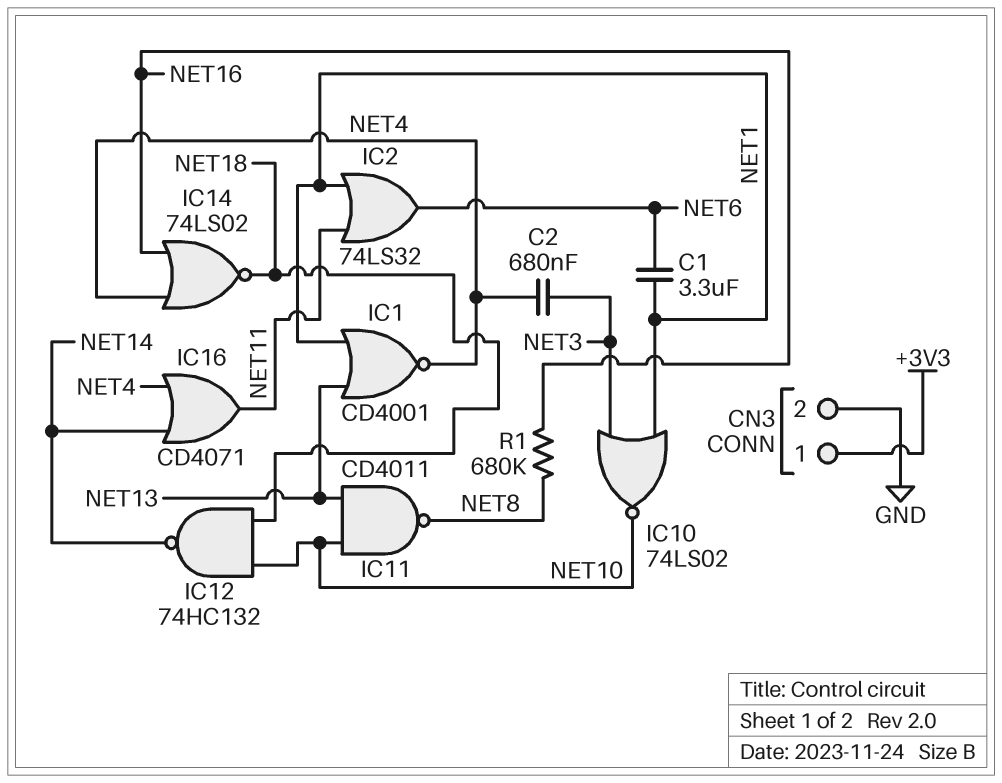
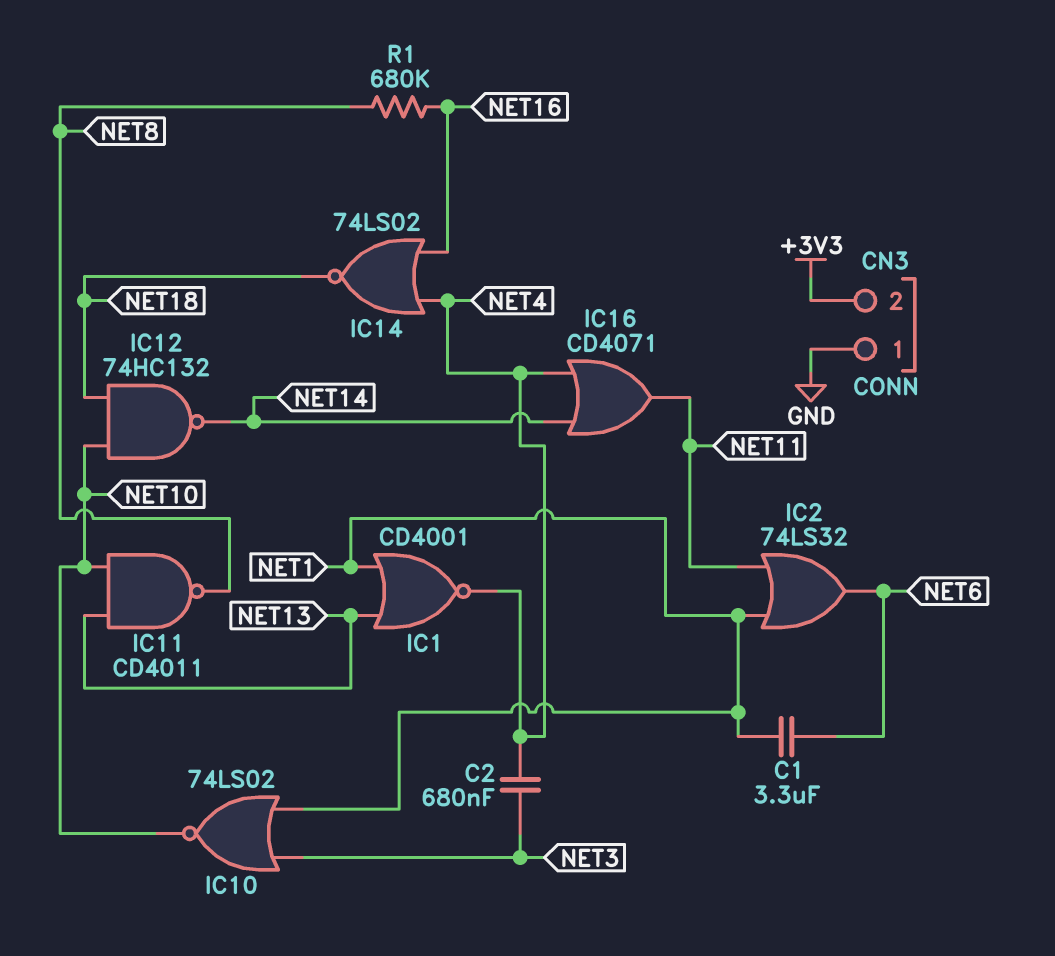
CN3 pin 1: +3V3 -> GND
CN3 pin 2: GND -> +3V3

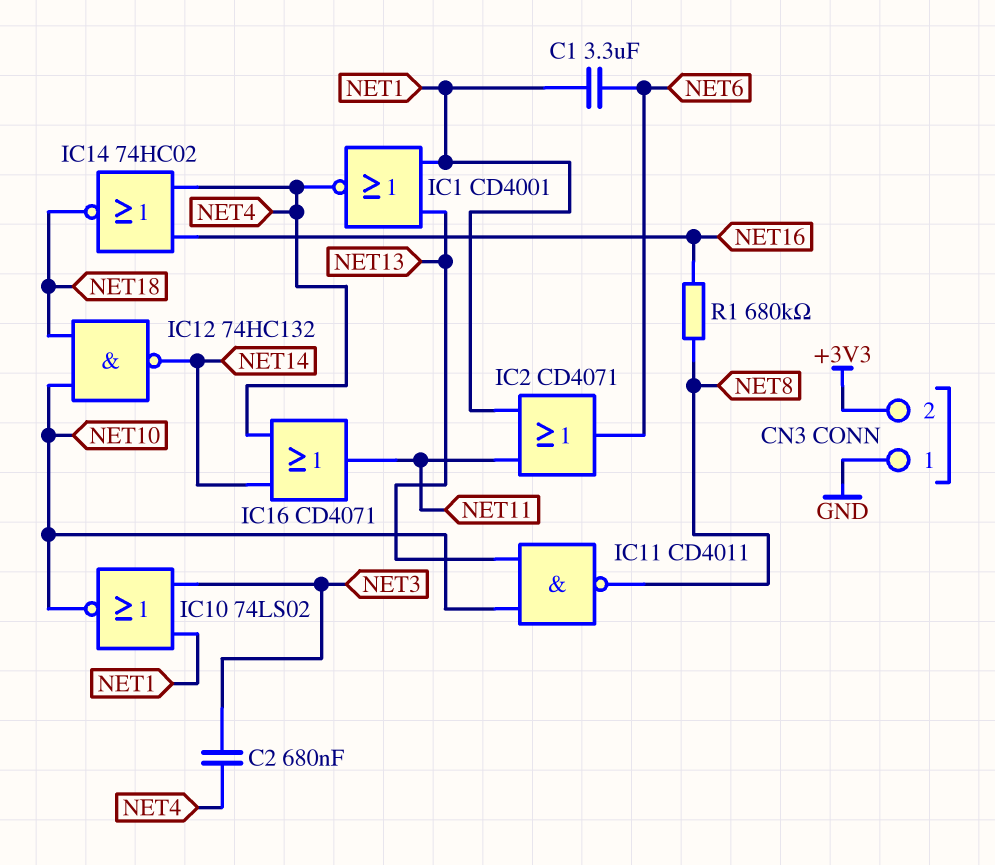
IC2: OR 74LS32 (in NET1, in NET11, out NET6) -> OR CD4071 (in NET1, in NET11, out NET6)
IC14: NOR 74LS02 (in NET4, in NET16, out NET18) -> NOR 74HC02 (in NET4, in NET16, out NET18)

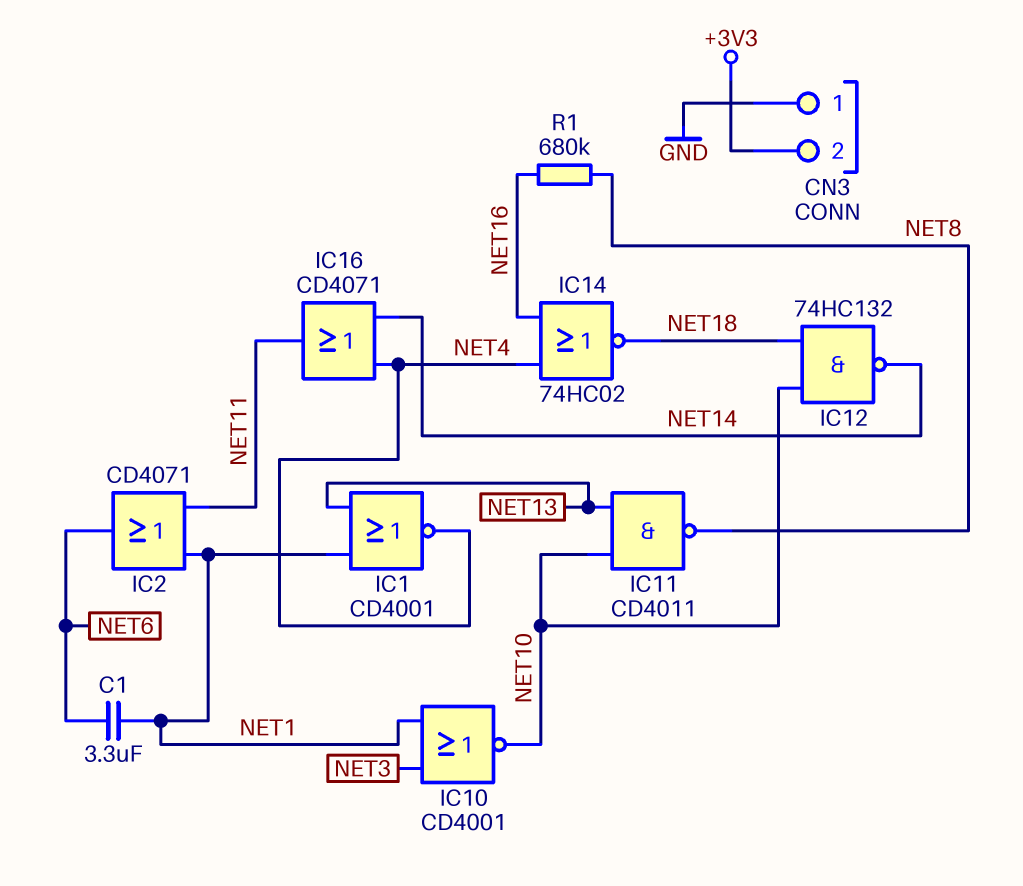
C2: 680nF (NET3, NET4) -> none
IC10: NOR 74LS02 (in NET1, in NET3, out NET10) -> NOR CD4001 (in NET1, in NET3, out NET10)

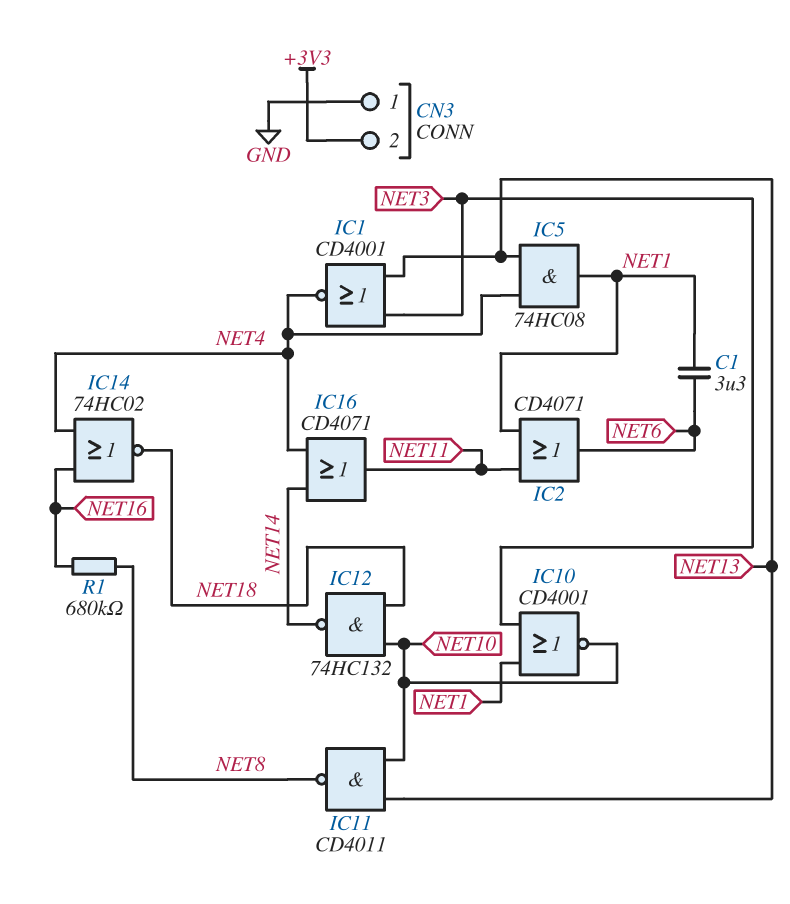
IC1: NOR CD4001 (in NET1, in NET13, out NET4) -> NOR CD4001 (in NET3, in NET13, out NET4)
IC5: none -> AND 74HC08 (in NET4, in NET13, out NET1)

